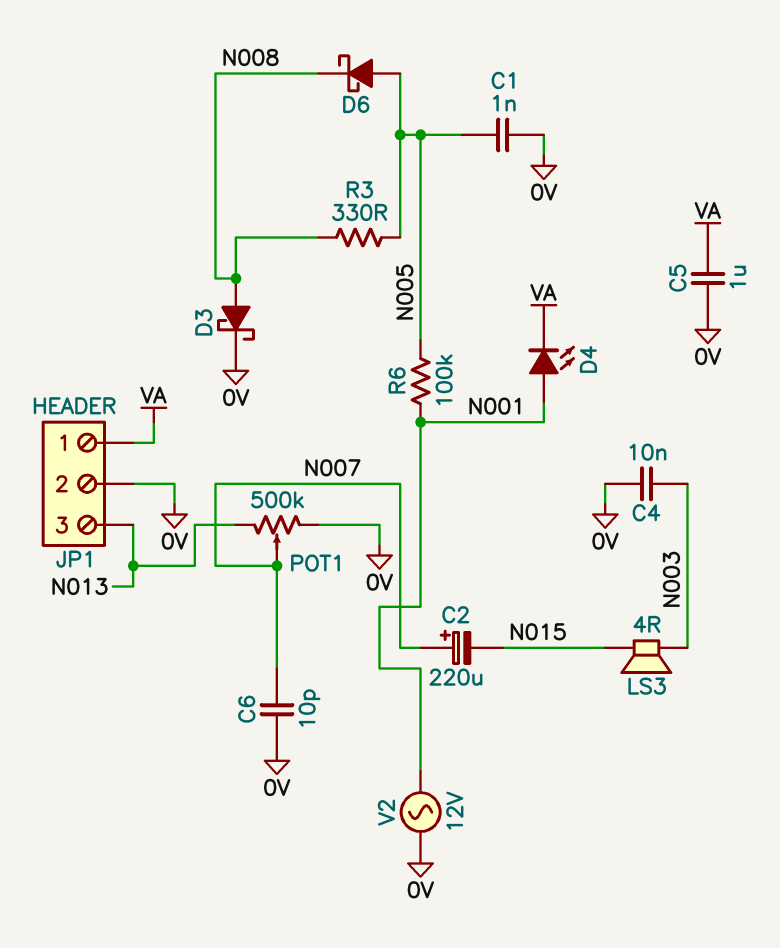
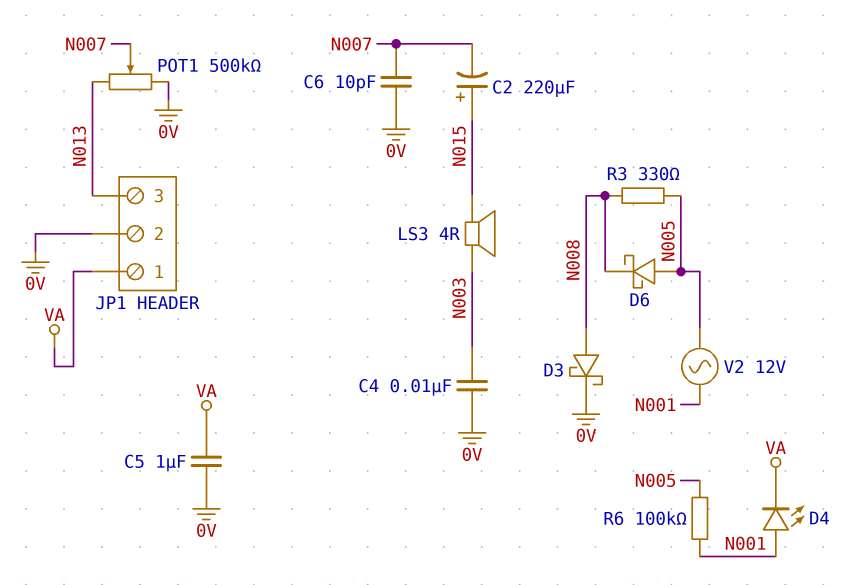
C1: 1nF (0V, N005) -> none
C2: 220uF (plus N007, minus N015) -> 220uF (plus N015, minus N007)
V2: AC 12V (0V, N001) -> AC 12V (N001, N005)

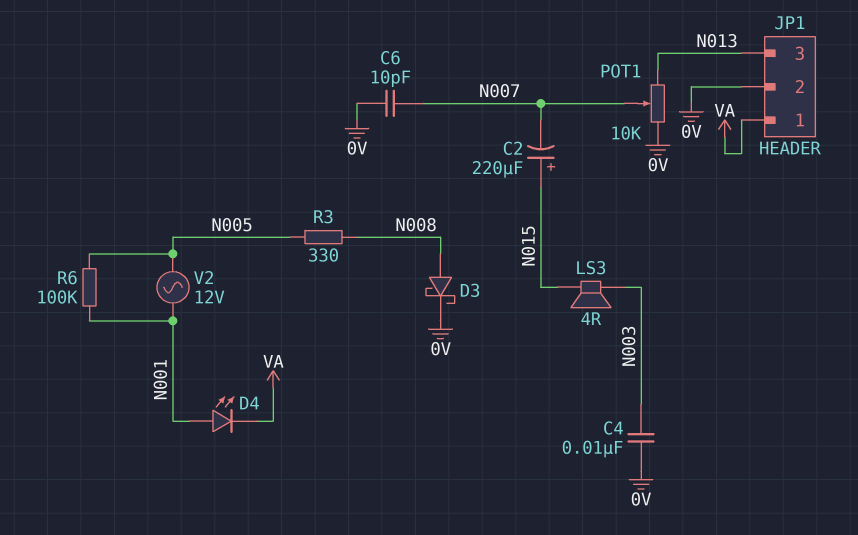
C5: 1uF (0V, VA) -> none
D6: schottky (A N005, K N008) -> none
POT1: 500k (0V, N013, wiper N007) -> 10k (0V, N013, wiper N007)

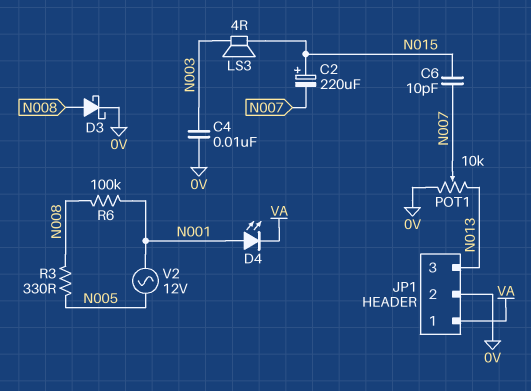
C6: 10pF (0V, N007) -> 10pF (N007, N015)
R6: 100k (N001, N005) -> 100k (N001, N008)

